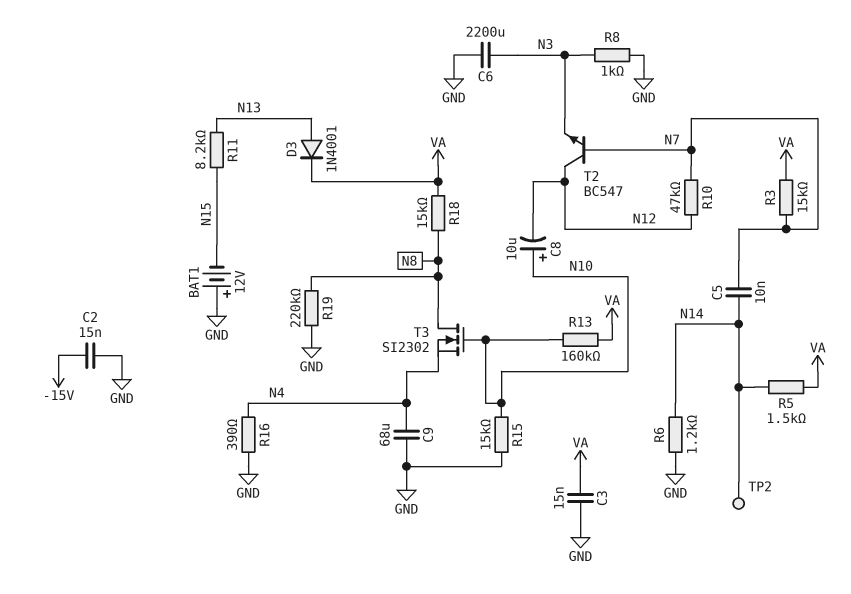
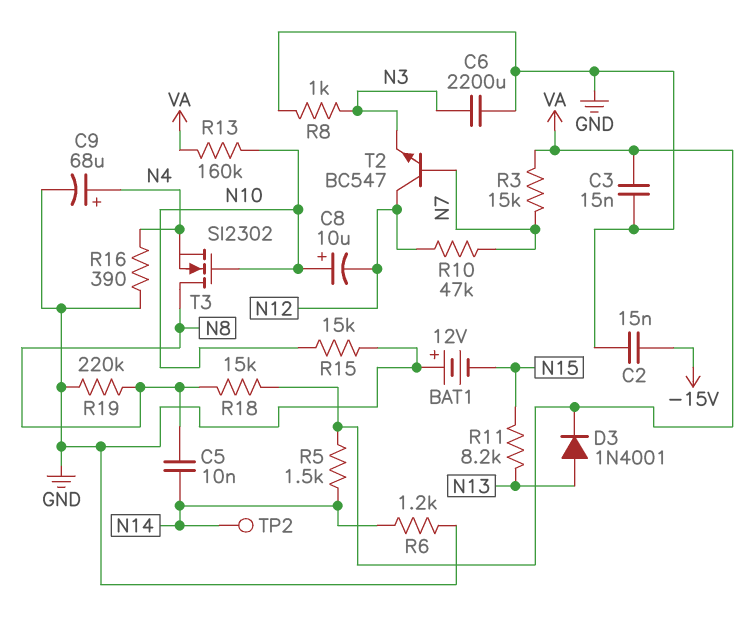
C5: 10nF (N7, N14) -> 10nF (N8, N14)
C9: 68uF (GND, N4) -> 68uF (plus N4, minus GND)

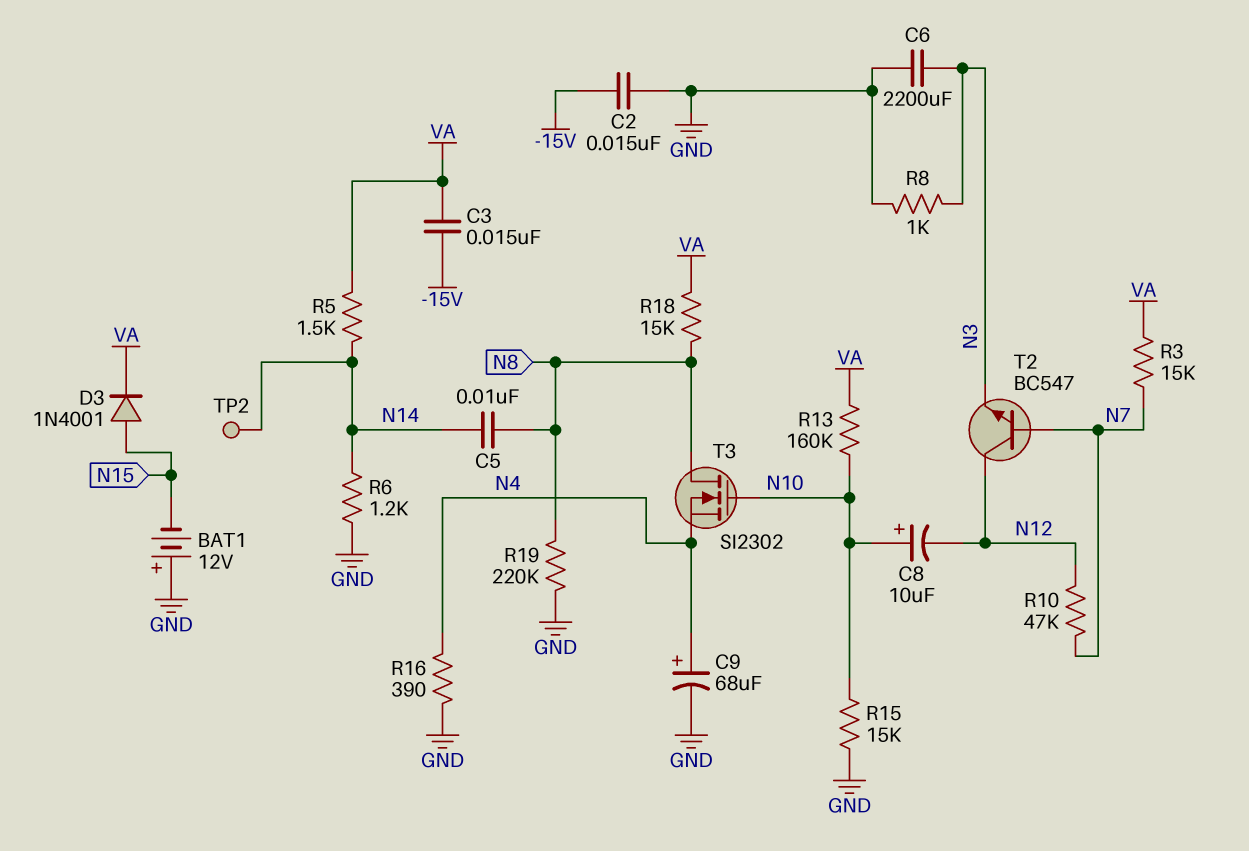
C3: 15nF (GND, VA) -> 15nF (-15V, VA)
D3: diode 1N4001 (A N13, K VA) -> diode 1N4001 (A N15, K VA)
R11: 8.2k (N13, N15) -> none

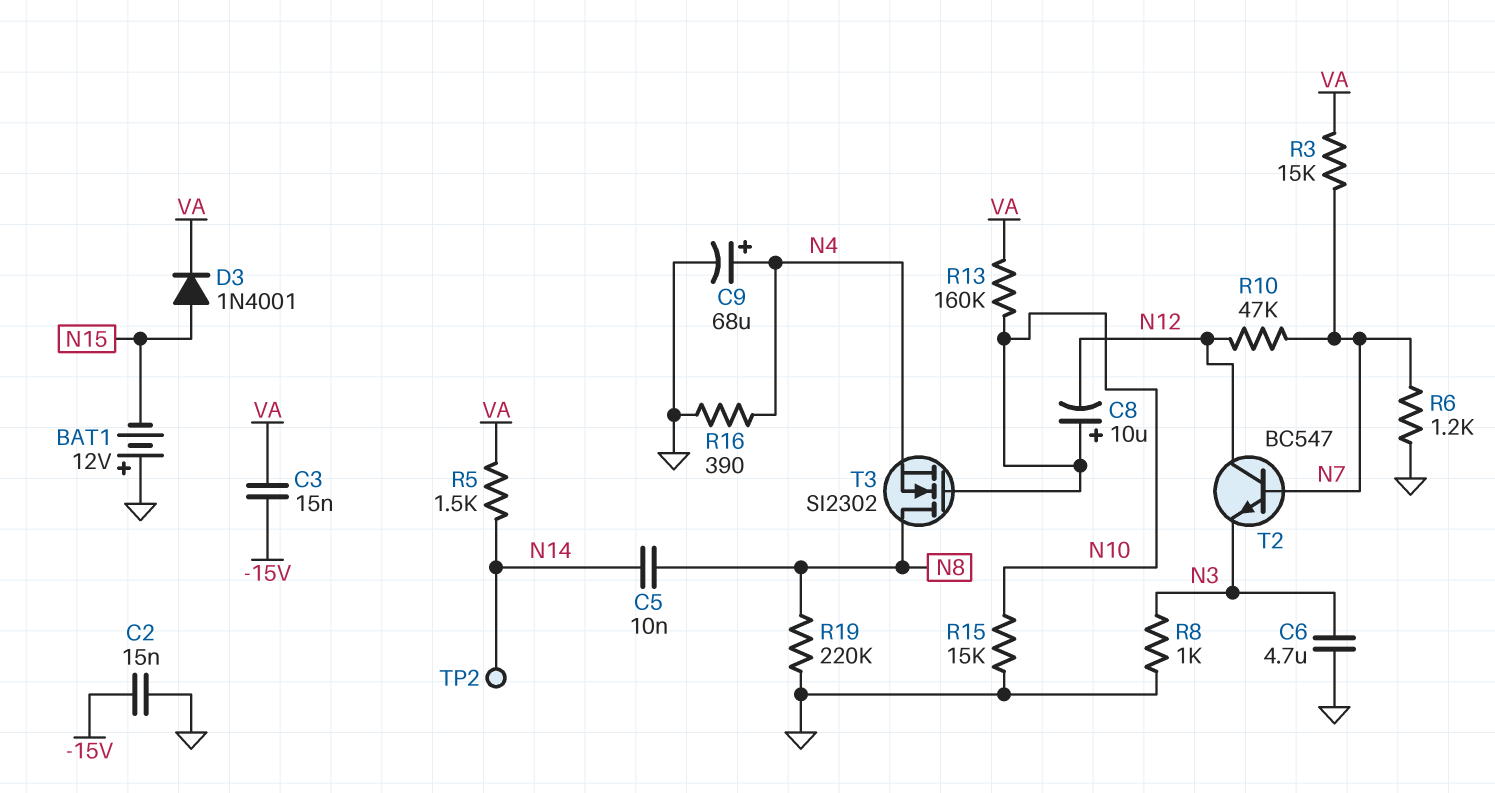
C6: 2200uF (GND, N3) -> 4.7uF (GND, N3)
R6: 1.2k (GND, N14) -> 1.2k (GND, N7)
R18: 15k (N8, VA) -> none

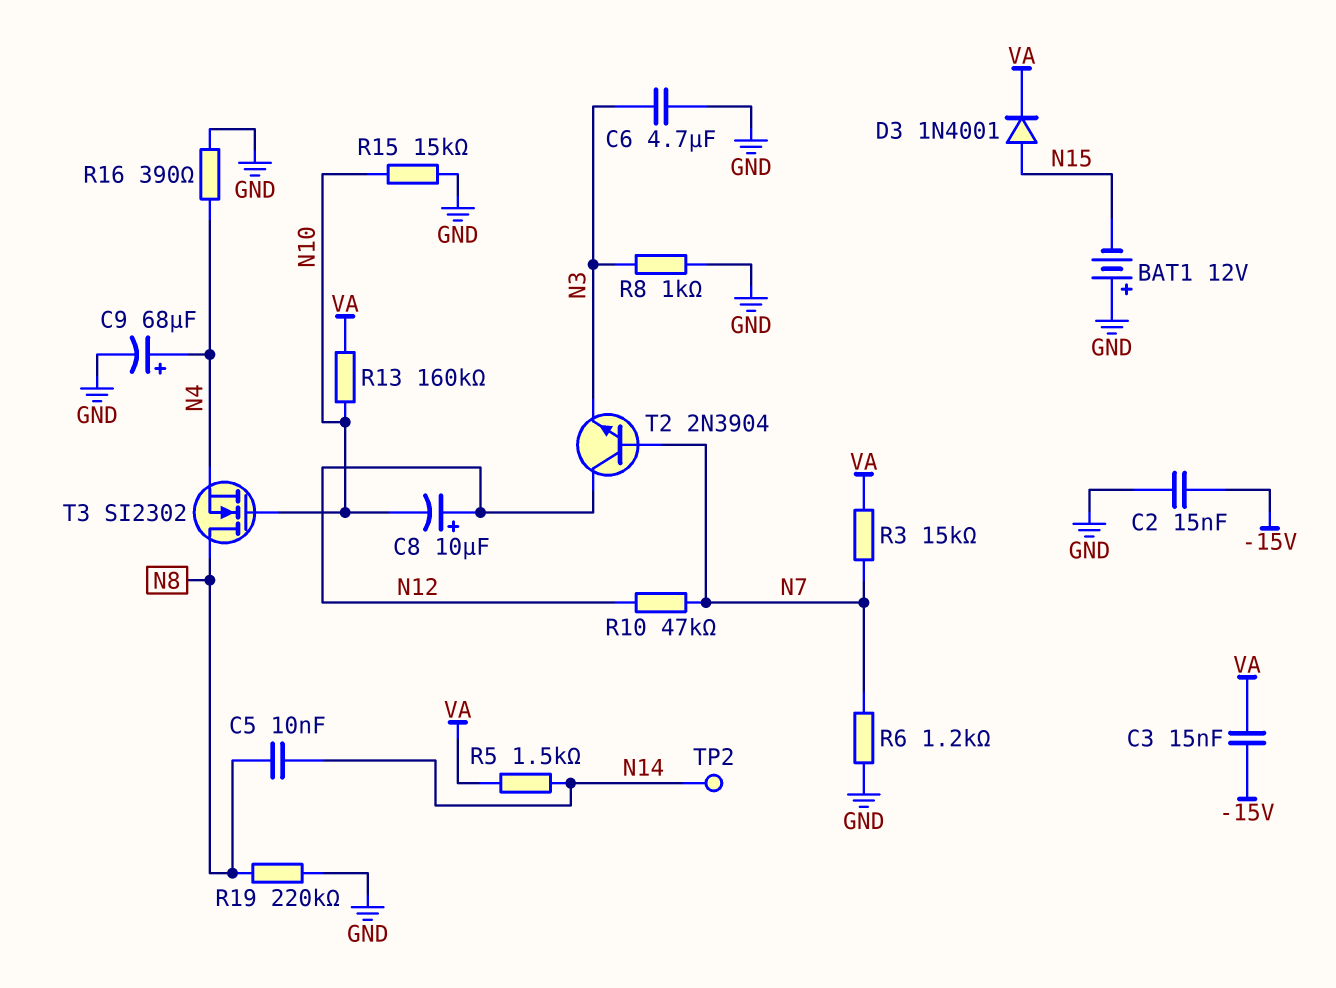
C8: 10uF (plus N10, minus N12) -> 10uF (plus N12, minus N10)
T2: NPN BC547 (B N7, C N12, E N3) -> NPN 2N3904 (B N7, C N12, E N3)

